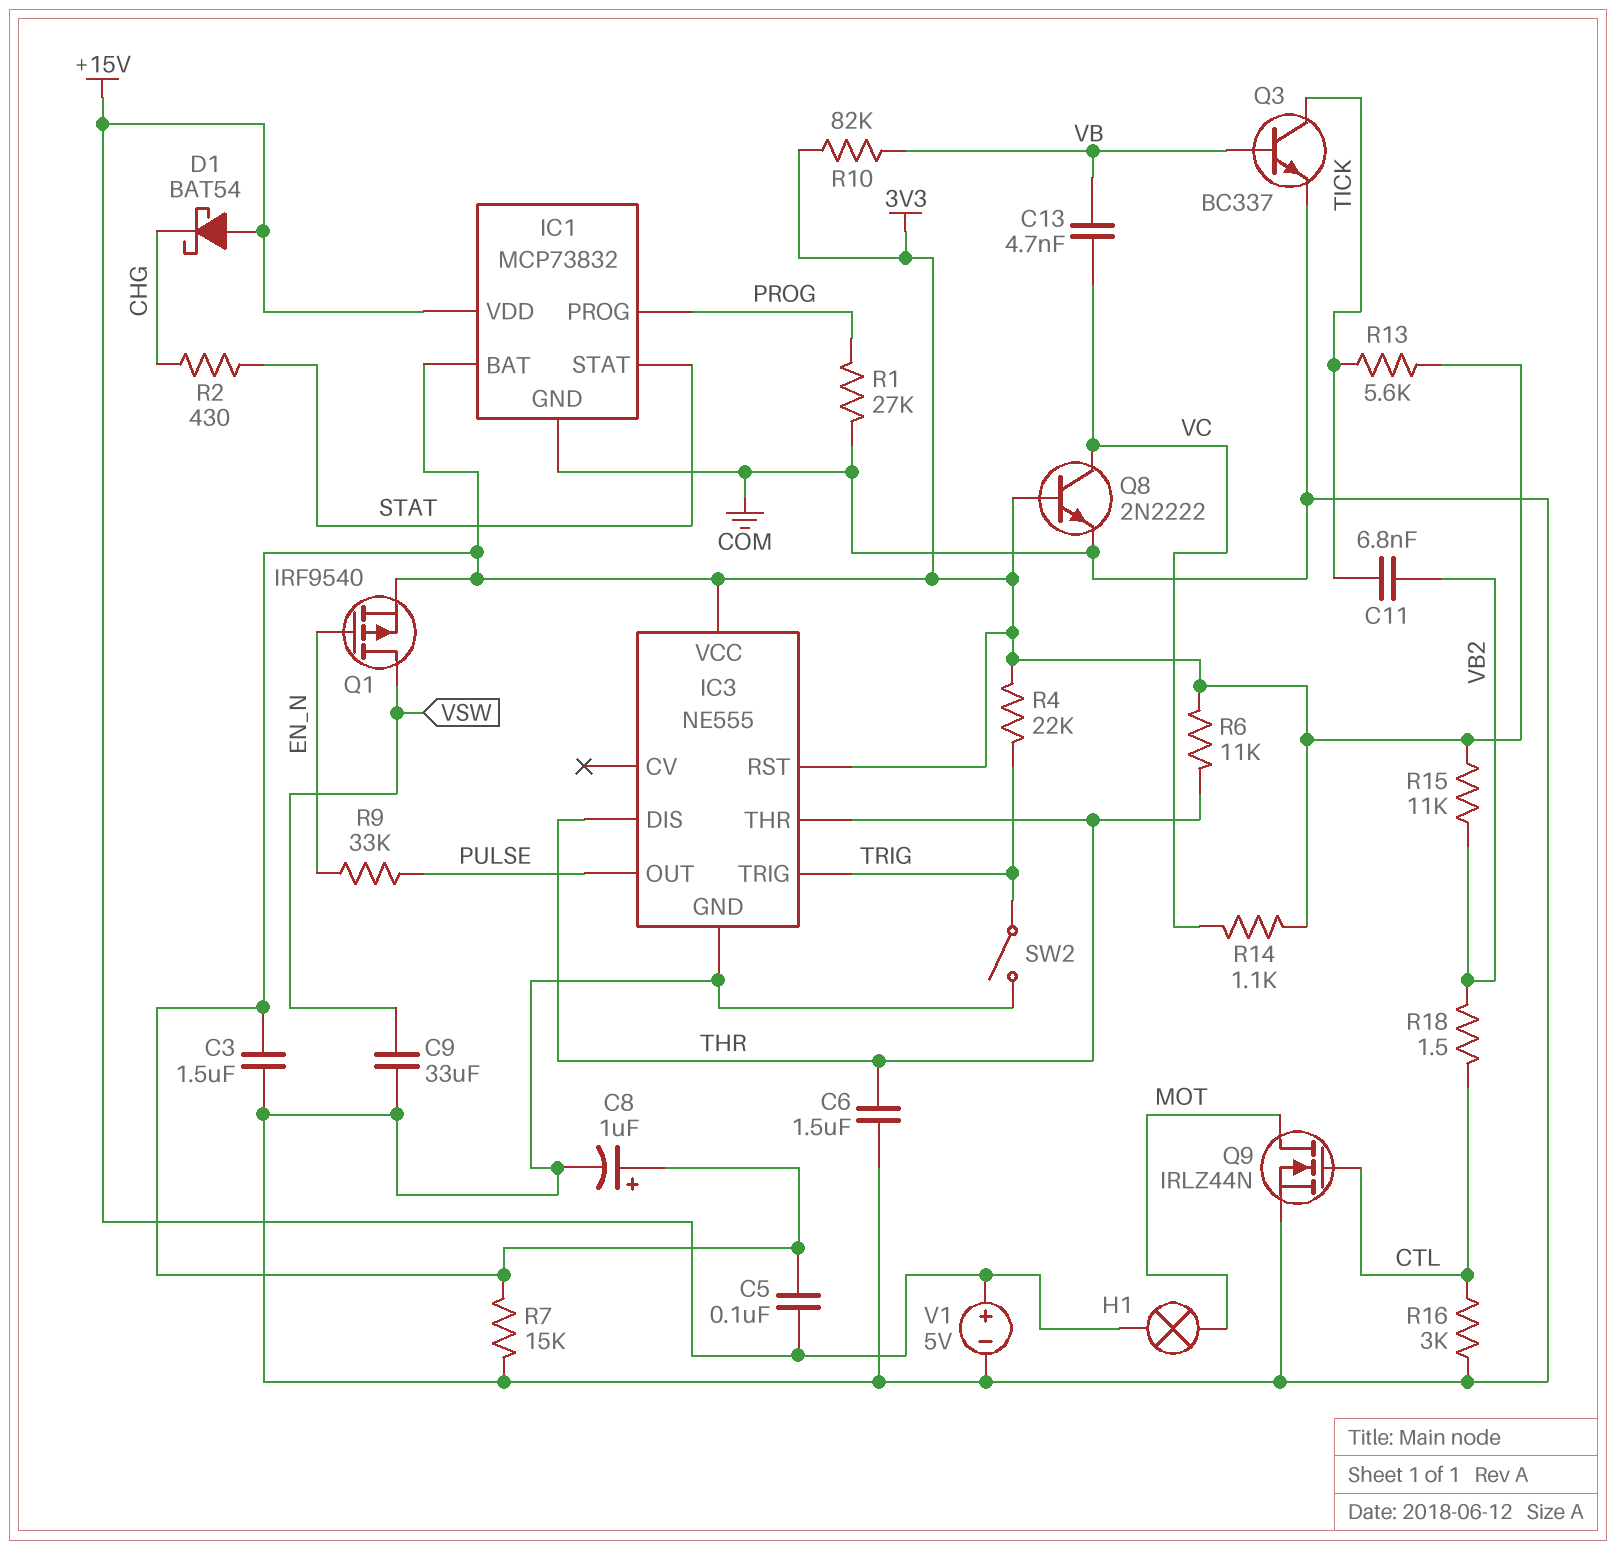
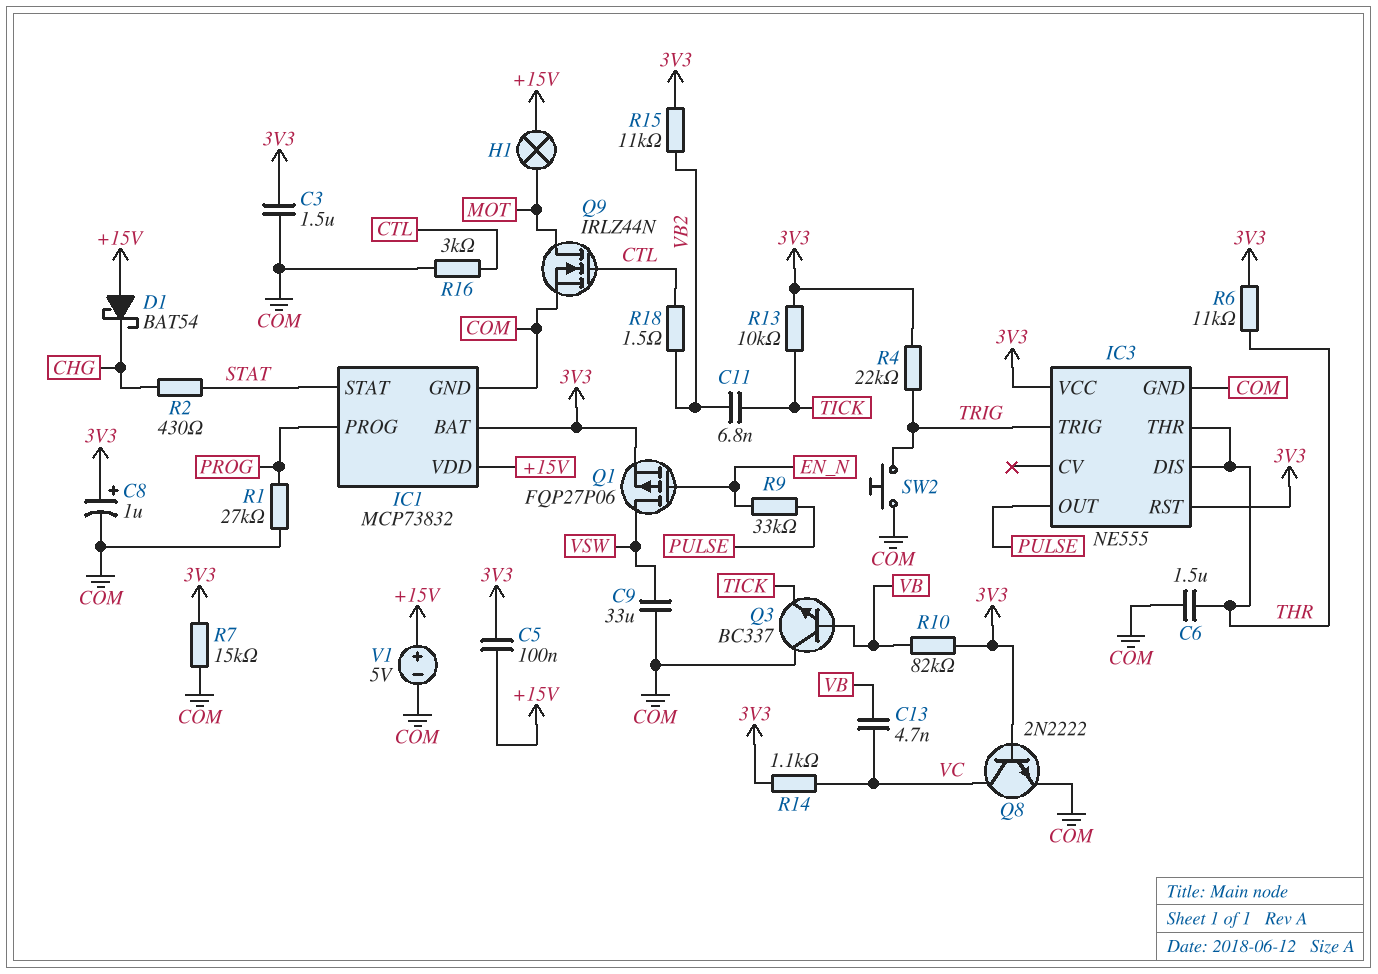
Q1: PMOS IRF9540 (G EN_N, D VSW, S 3V3) -> PMOS FQP27P06 (G EN_N, D VSW, S 3V3)
Q3: NPN BC337 (B VB, C TICK, E COM) -> NPN BC337 (B VB, C COM, E TICK)
R13: 5.6k (3V3, TICK) -> 10k (3V3, TICK)
SW2: switch (COM, TRIG) -> button (COM, TRIG)

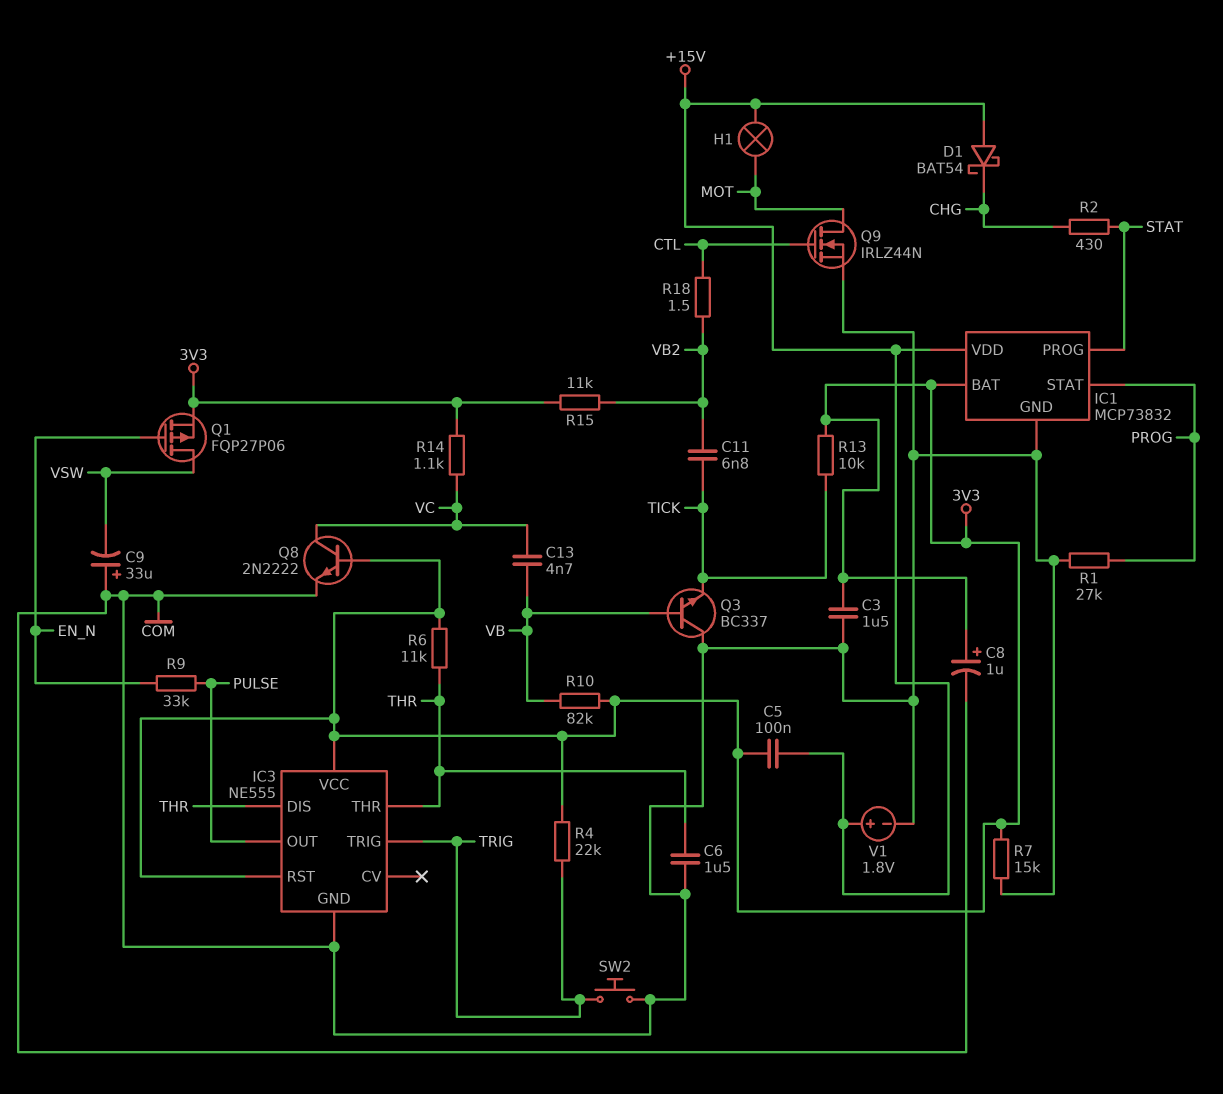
C9: 33uF (COM, VSW) -> 33uF (plus COM, minus VSW)
IC1 pin PROG: PROG -> STAT
IC1 pin STAT: STAT -> PROG
R16: 3k (COM, CTL) -> none
V1: 5V (plus +15V, minus COM) -> 1.8V (plus +15V, minus COM)

